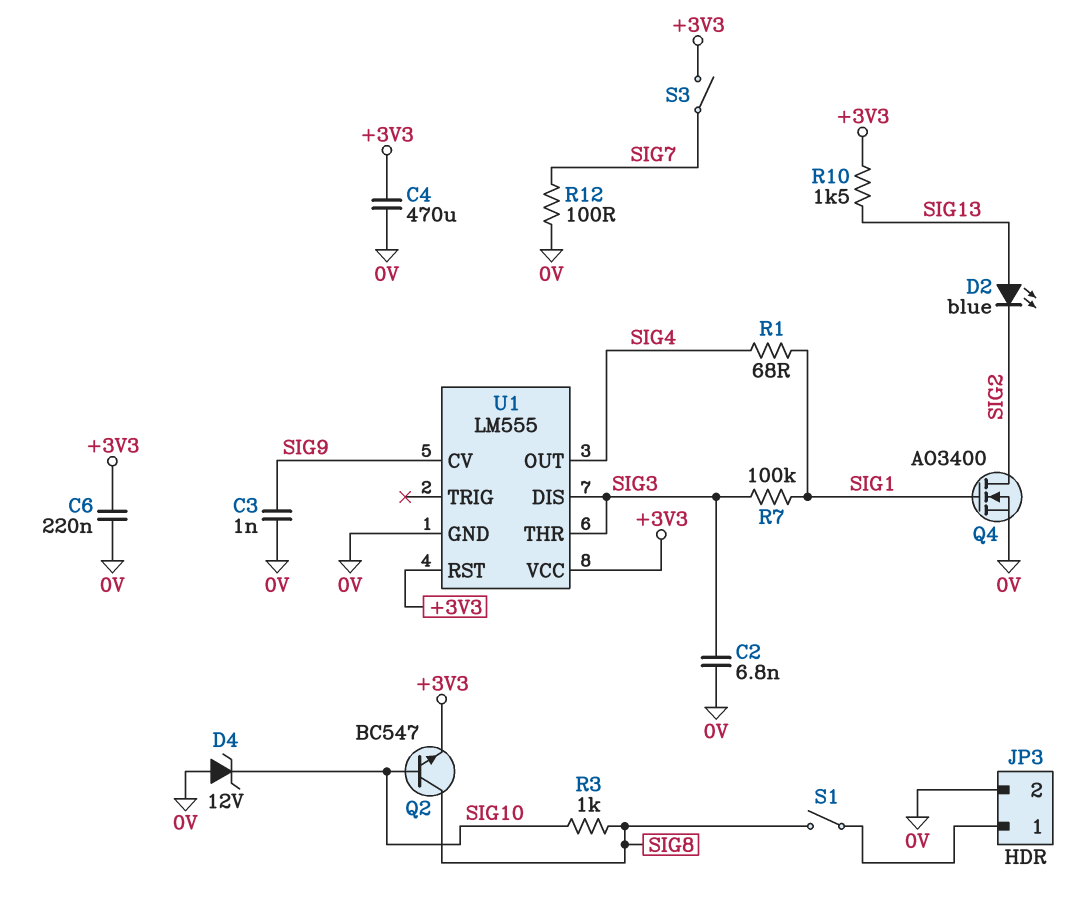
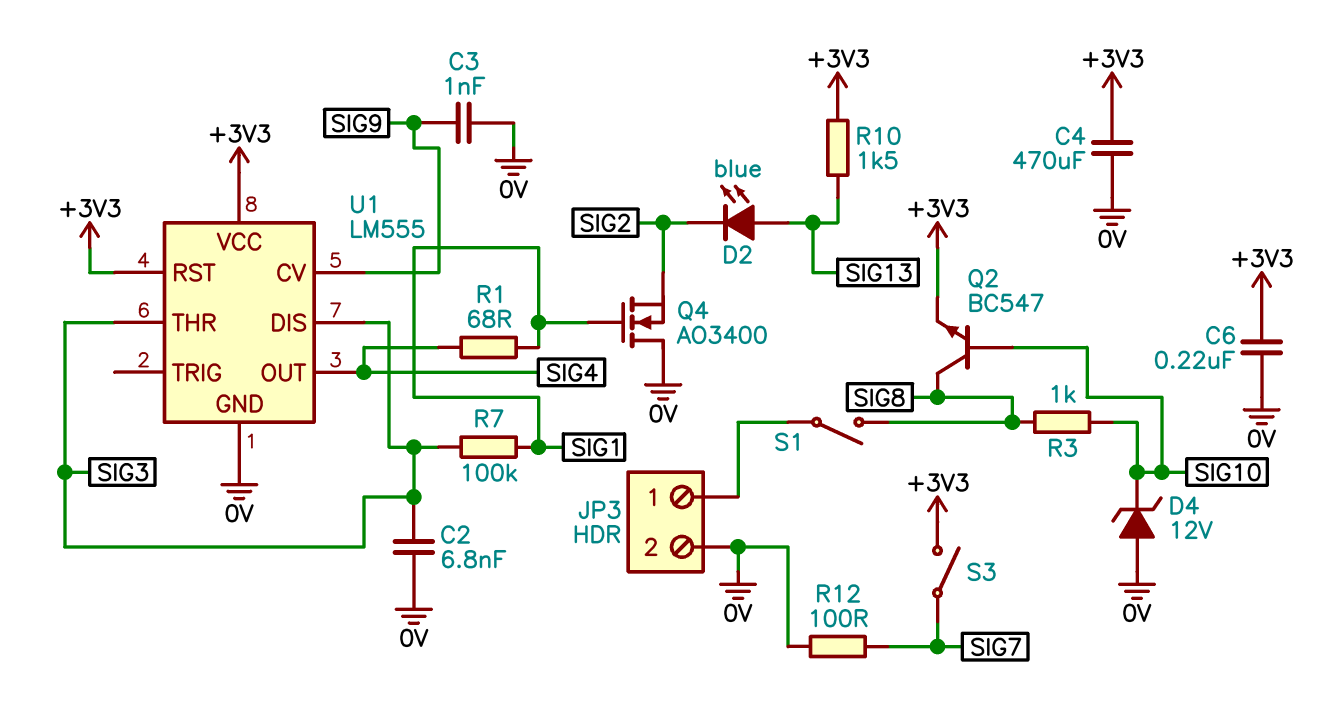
Q4: NMOS AO3400 (G SIG1, D SIG2, S 0V) -> NMOS AO3400 (G SIG1, D 0V, S SIG2)

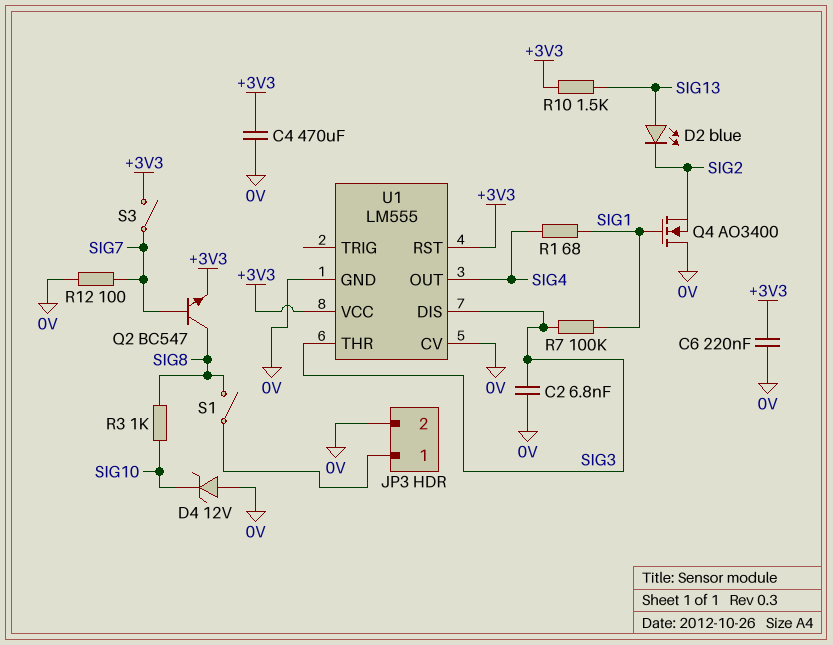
C3: 1nF (0V, SIG9) -> none
Q2: NPN BC547 (B SIG10, C SIG8, E +3V3) -> NPN BC547 (B SIG7, C SIG8, E +3V3)
U1 pin CV: SIG9 -> 0V

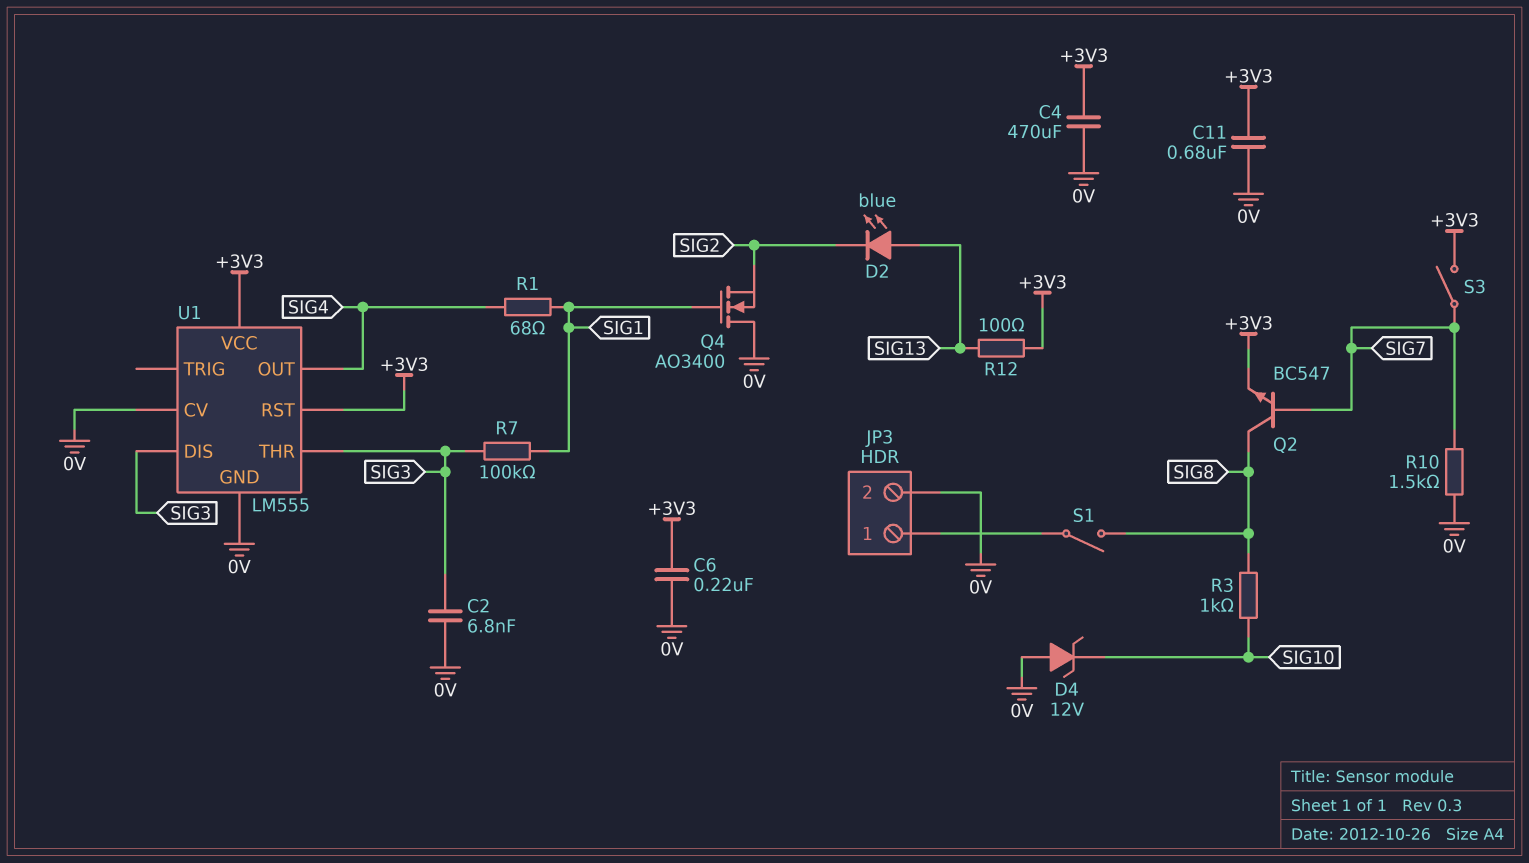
C11: none -> 680nF (+3V3, 0V)
R10: 1.5k (+3V3, SIG13) -> 1.5k (0V, SIG7)
R12: 100 (0V, SIG7) -> 100 (+3V3, SIG13)

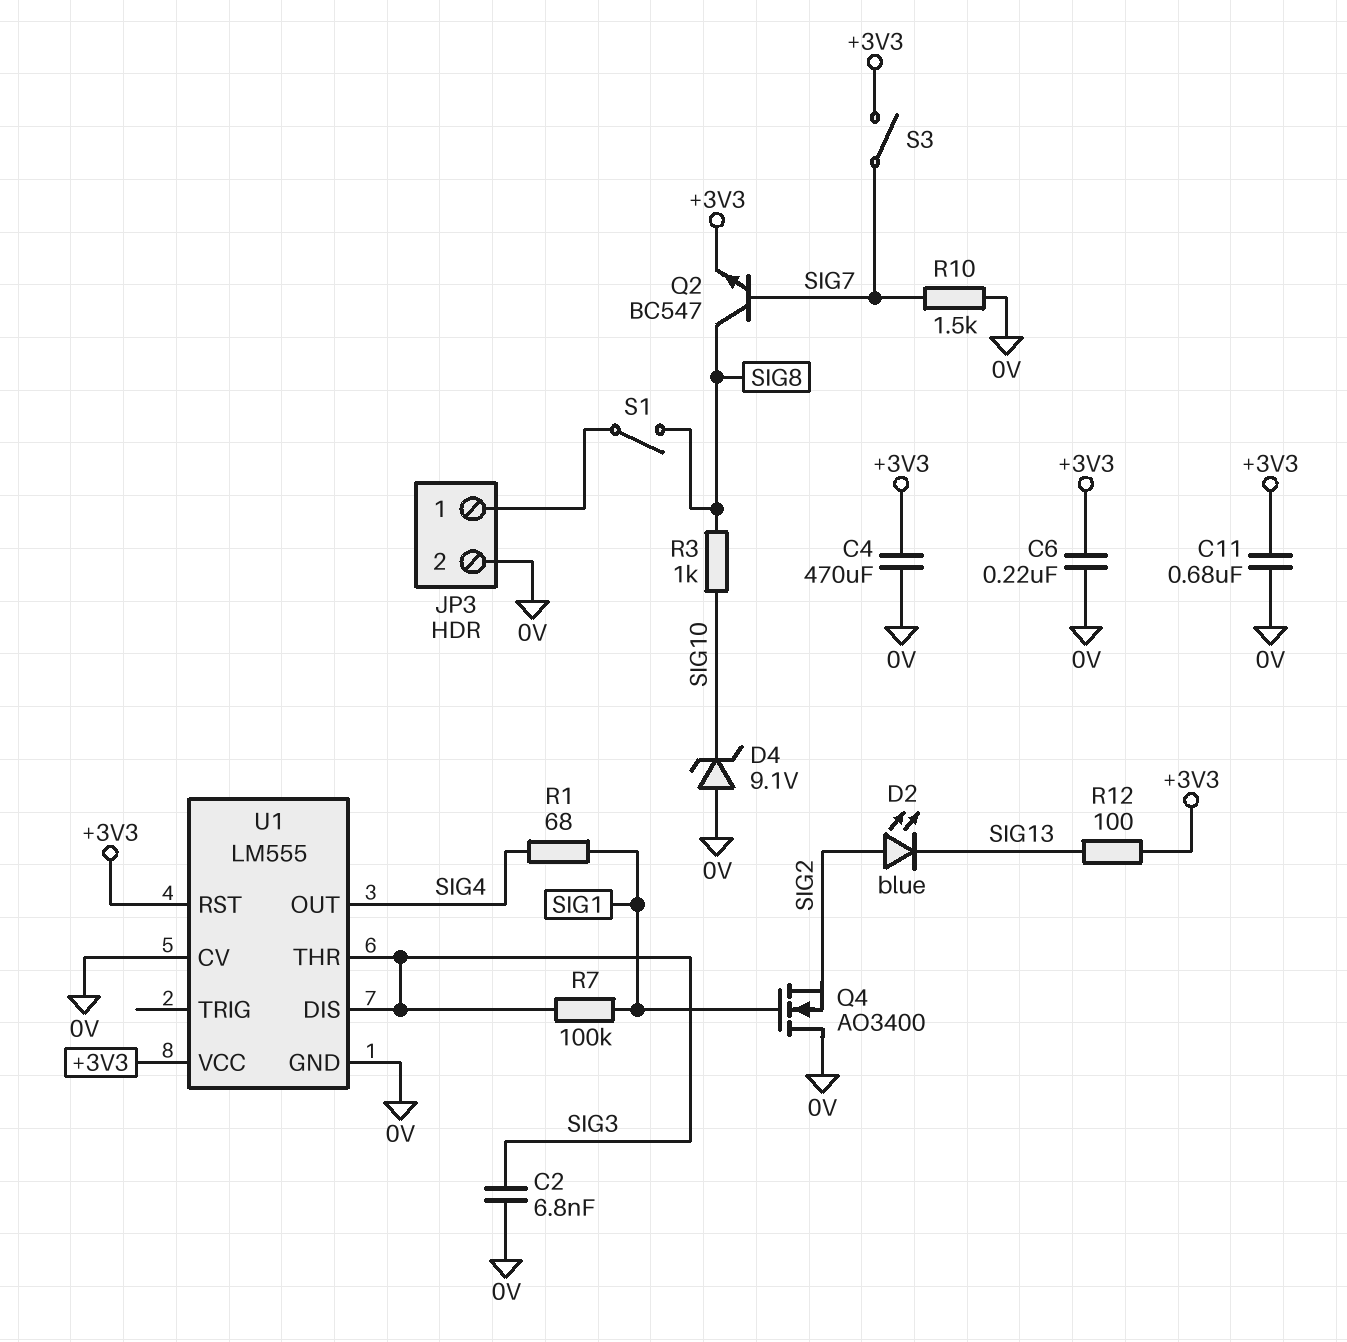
D2: LED blue (A SIG13, K SIG2) -> LED blue (A SIG2, K SIG13)
D4: zener 12V (A 0V, K SIG10) -> zener 9.1V (A 0V, K SIG10)

